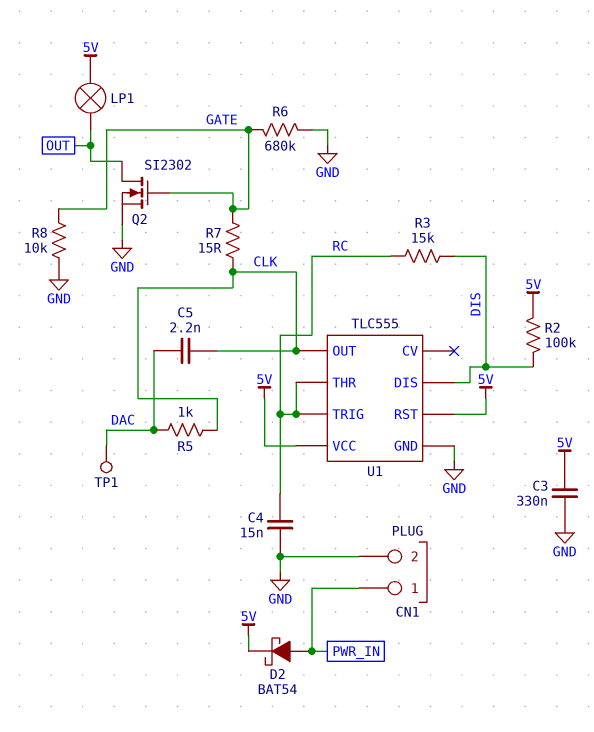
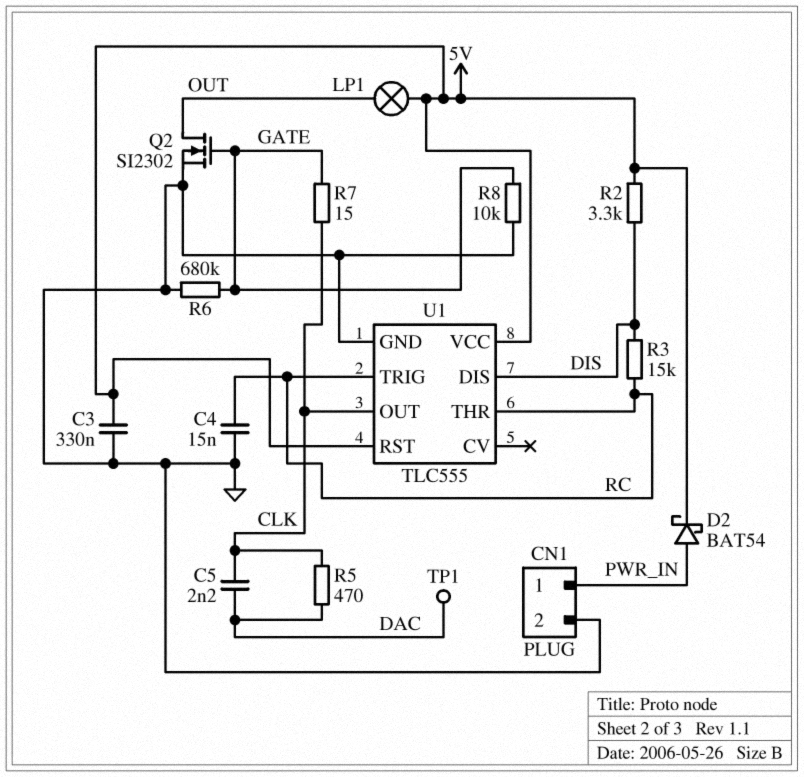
R2: 100k (5V, DIS) -> 3.3k (5V, DIS)
R5: 1k (CLK, DAC) -> 470 (CLK, DAC)

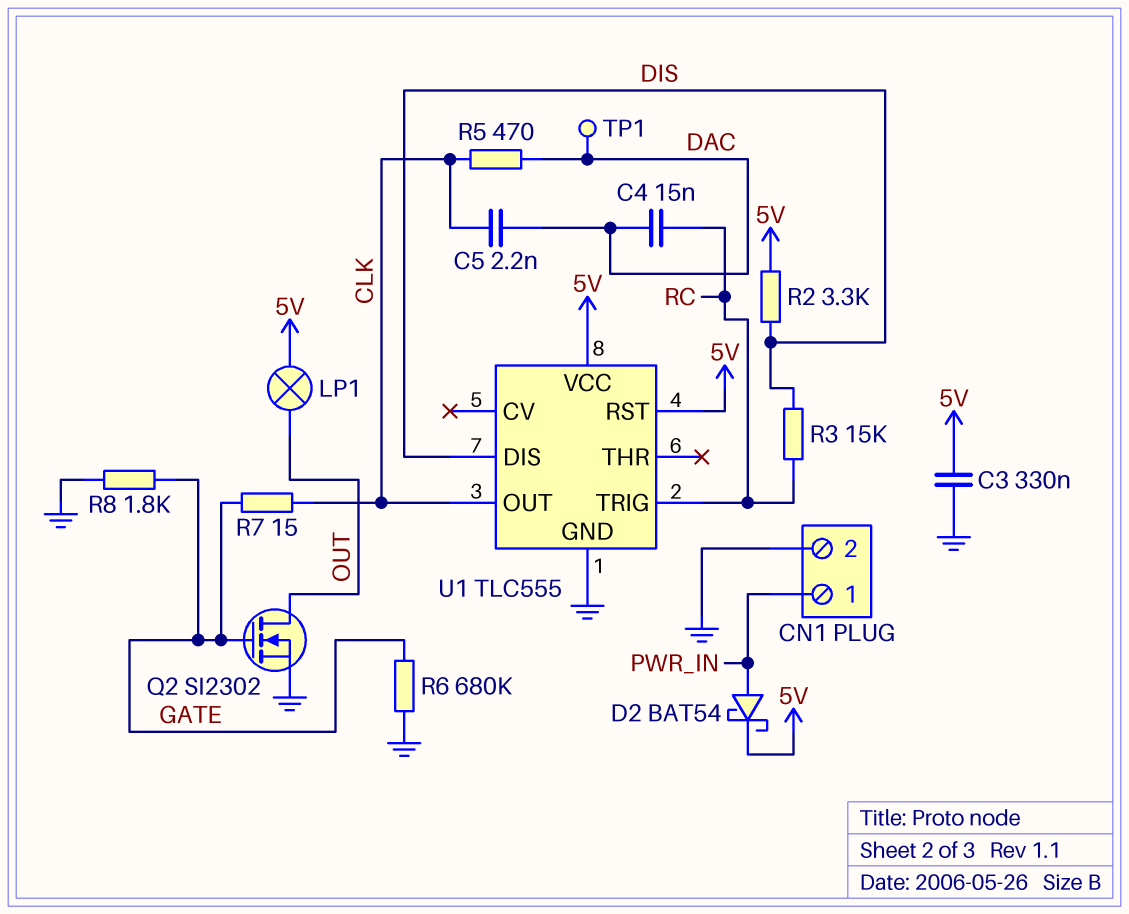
C4: 15nF (GND, RC) -> 15nF (DAC, RC)
R8: 10k (GATE, GND) -> 1.8k (GATE, GND)
U1 pin THR: RC -> none

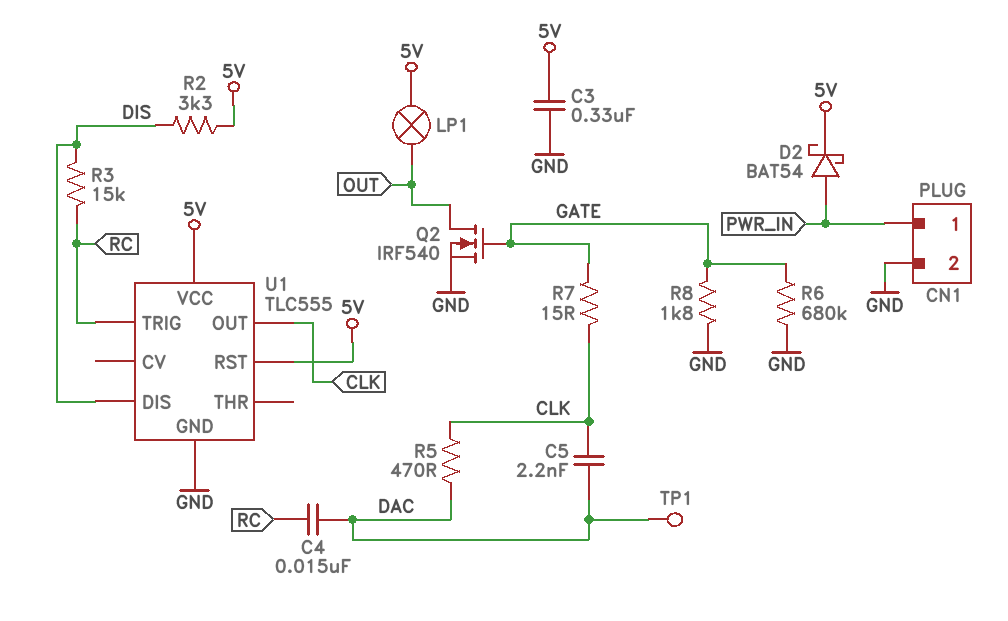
Q2: NMOS SI2302 (G GATE, D OUT, S GND) -> NMOS IRF540 (G GATE, D OUT, S GND)

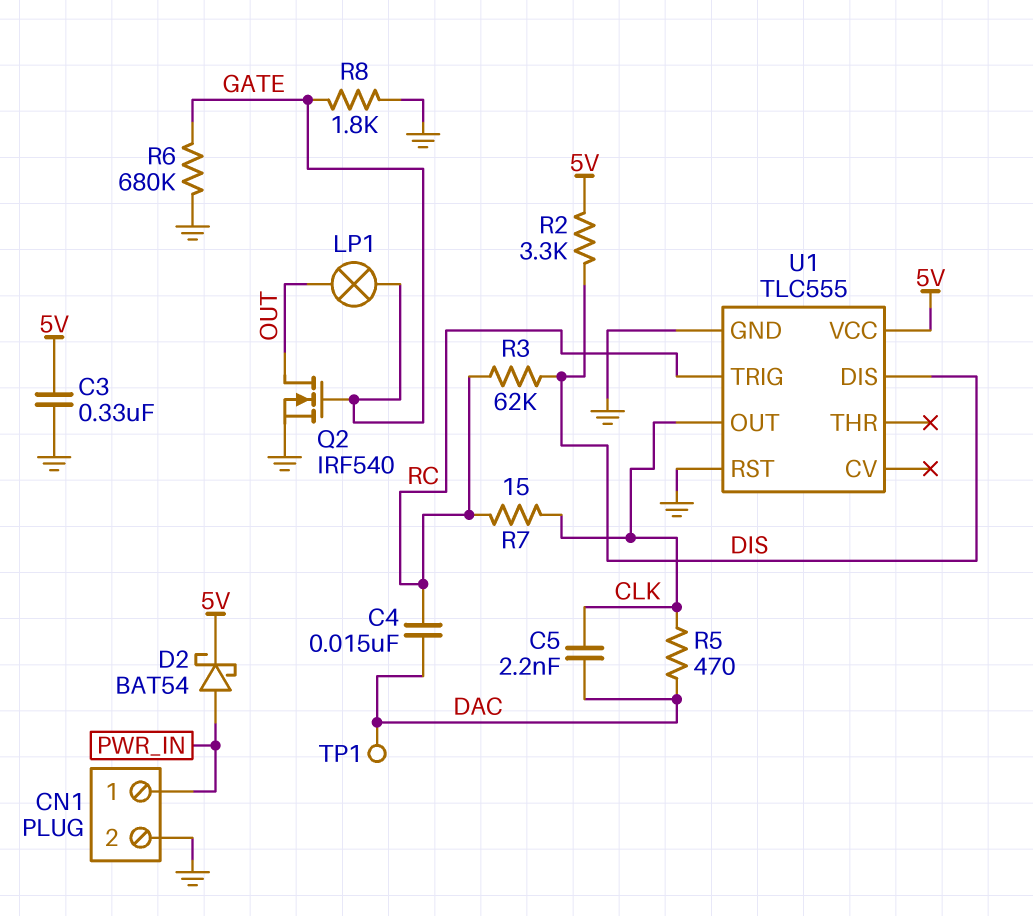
LP1: lamp (5V, OUT) -> lamp (GATE, OUT)
R3: 15k (DIS, RC) -> 62k (DIS, RC)
R7: 15 (CLK, GATE) -> 15 (CLK, RC)
U1 pin RST: 5V -> GND

